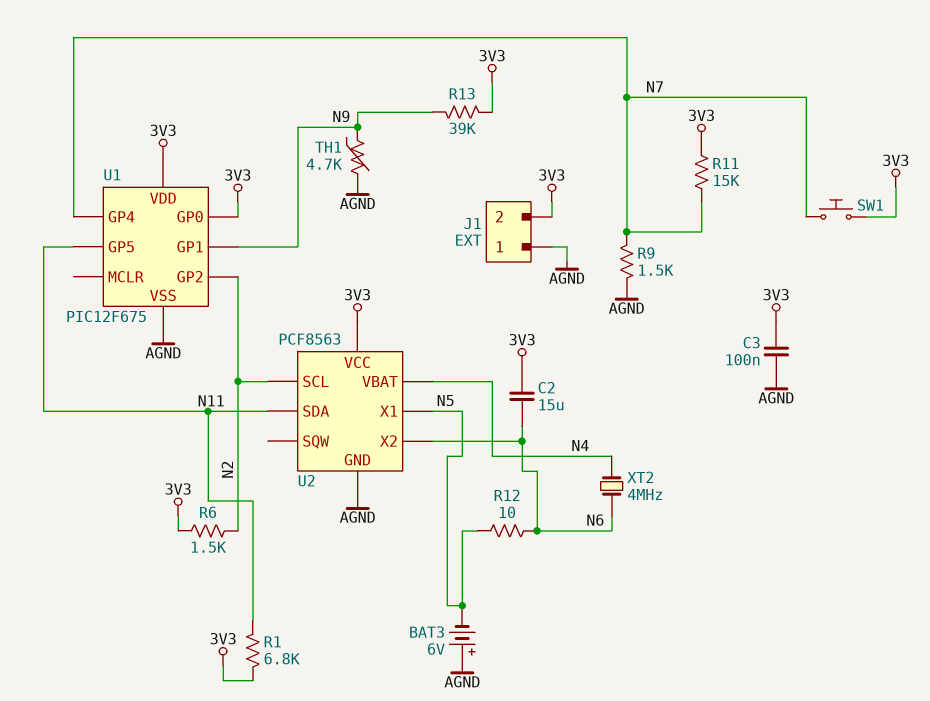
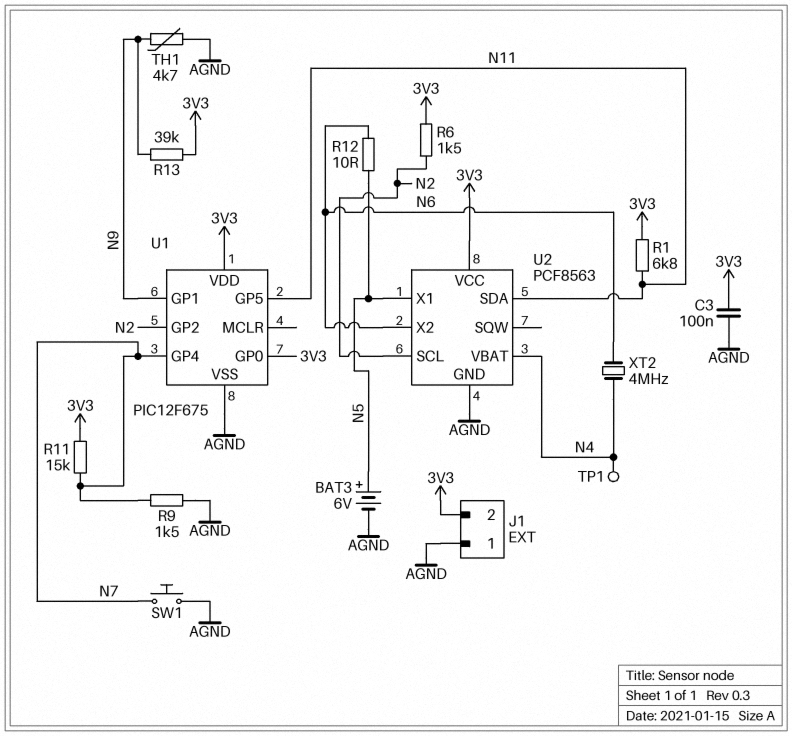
BAT3: 6V (plus AGND, minus N5) -> 6V (plus N5, minus AGND)
C2: 15uF (3V3, N6) -> none
SW1: button (3V3, N7) -> button (AGND, N7)
TP1: none -> test point (N4)

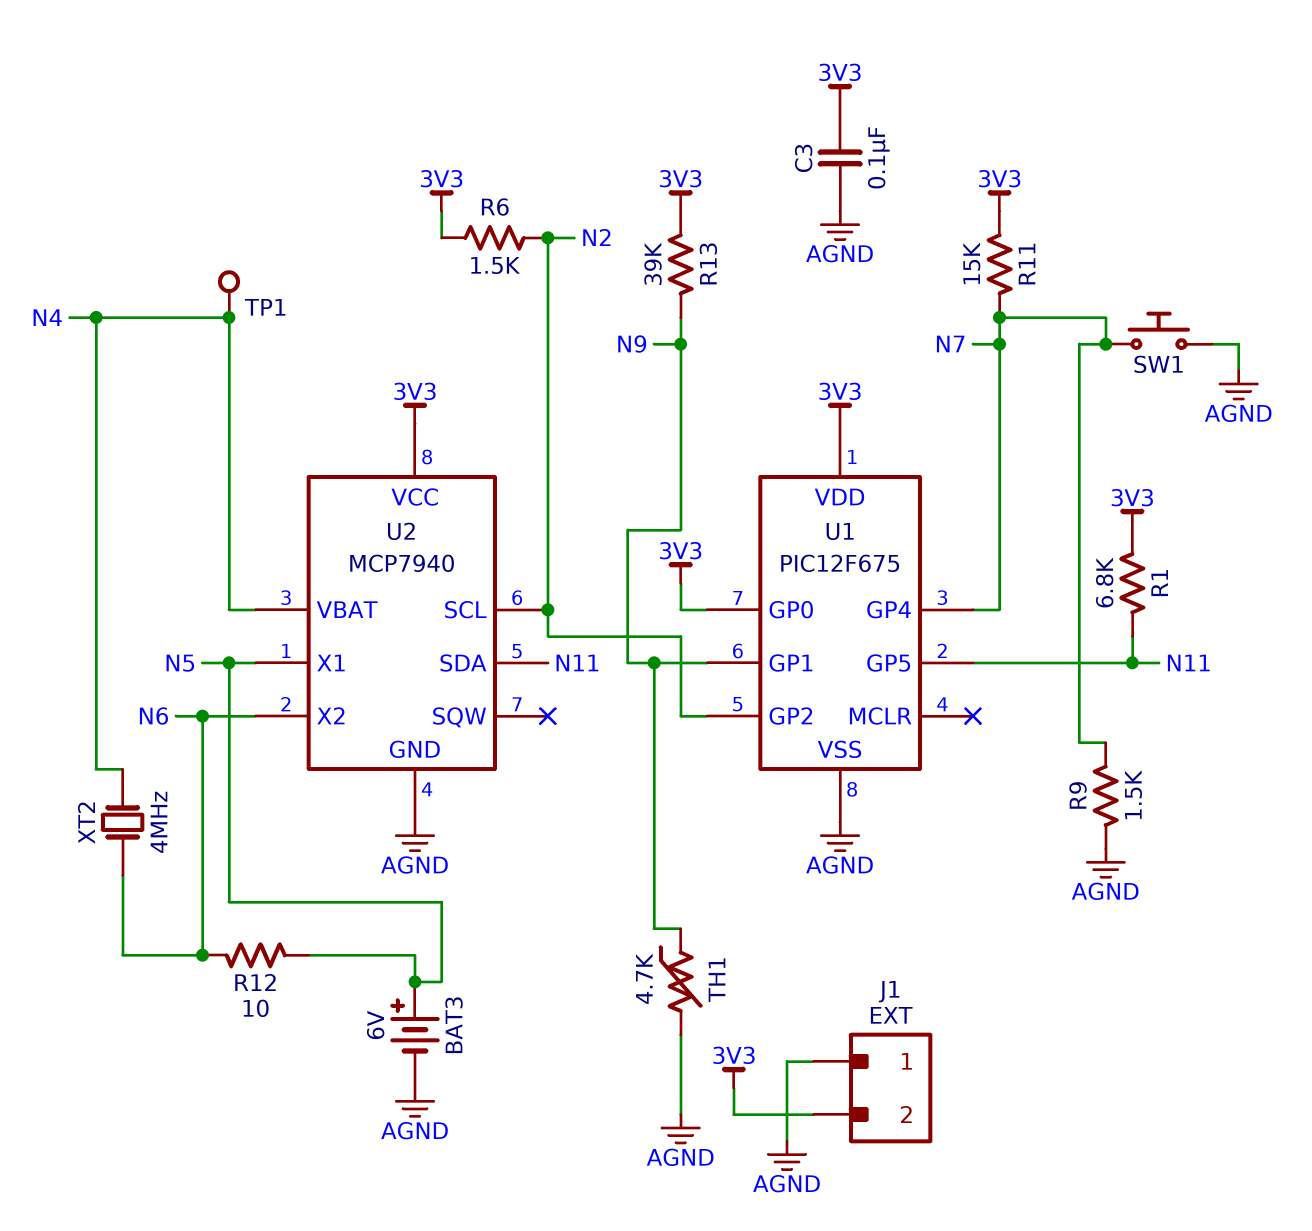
U2: PCF8563 -> MCP7940

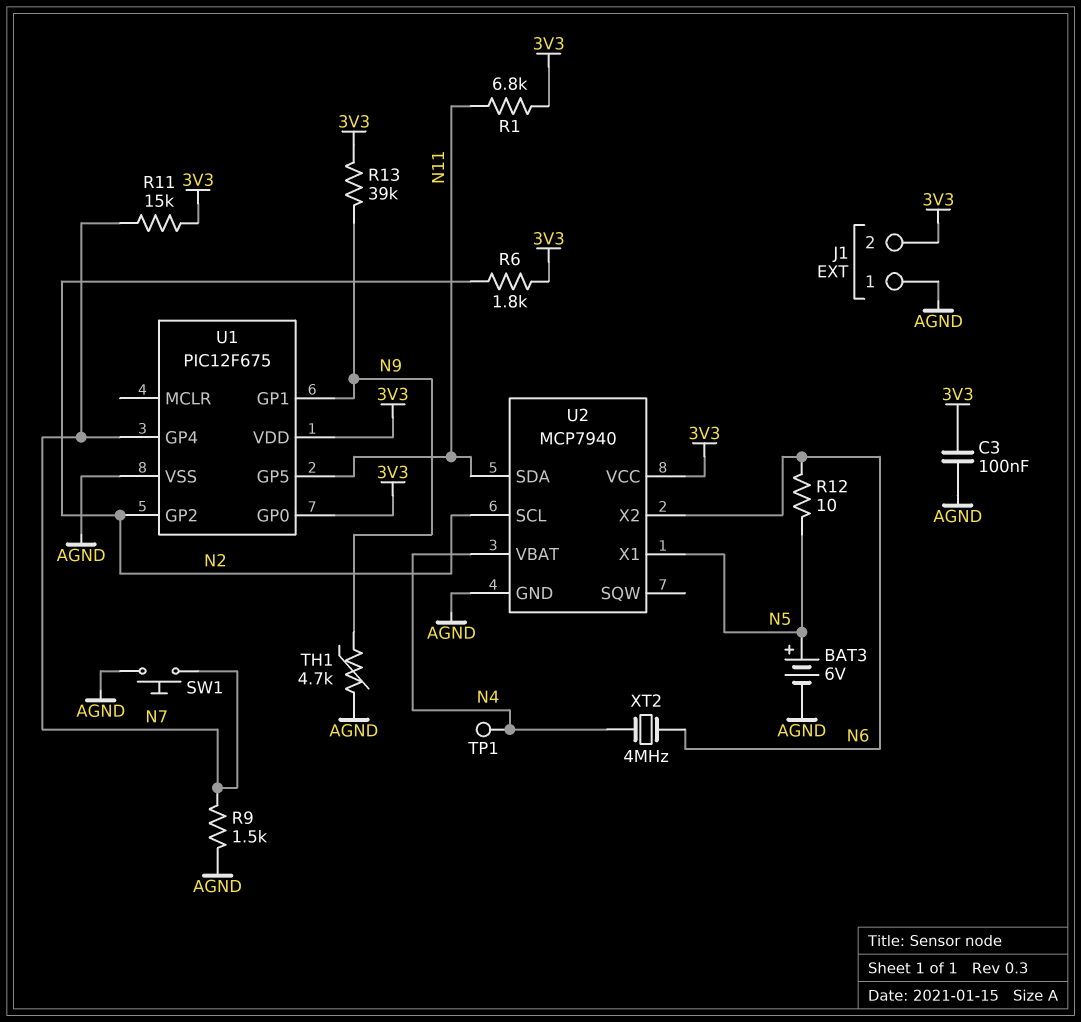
R6: 1.5k (3V3, N2) -> 1.8k (3V3, N2)

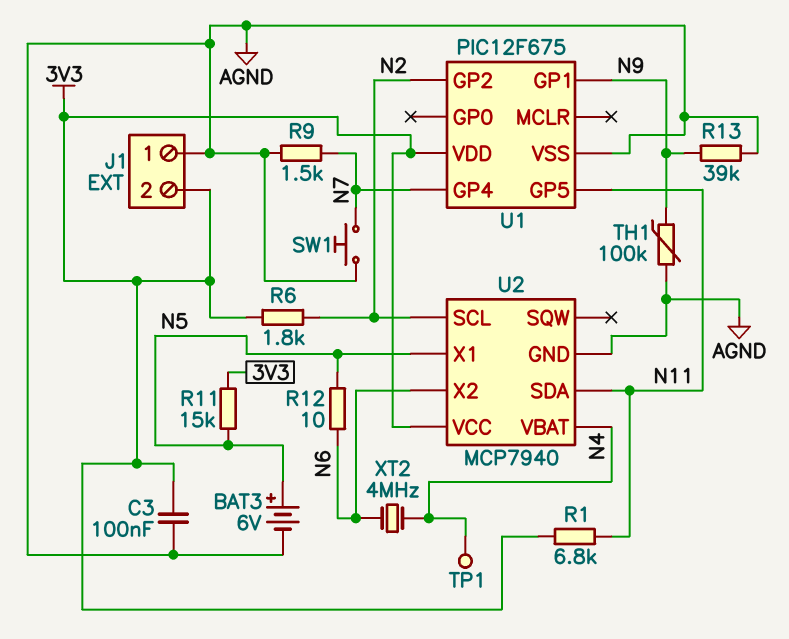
R11: 15k (3V3, N7) -> 15k (3V3, N5)
R13: 39k (3V3, N9) -> 39k (AGND, N9)
TH1: 4.7k (AGND, N9) -> 100k (AGND, N9)
U1 pin GP0: 3V3 -> none

